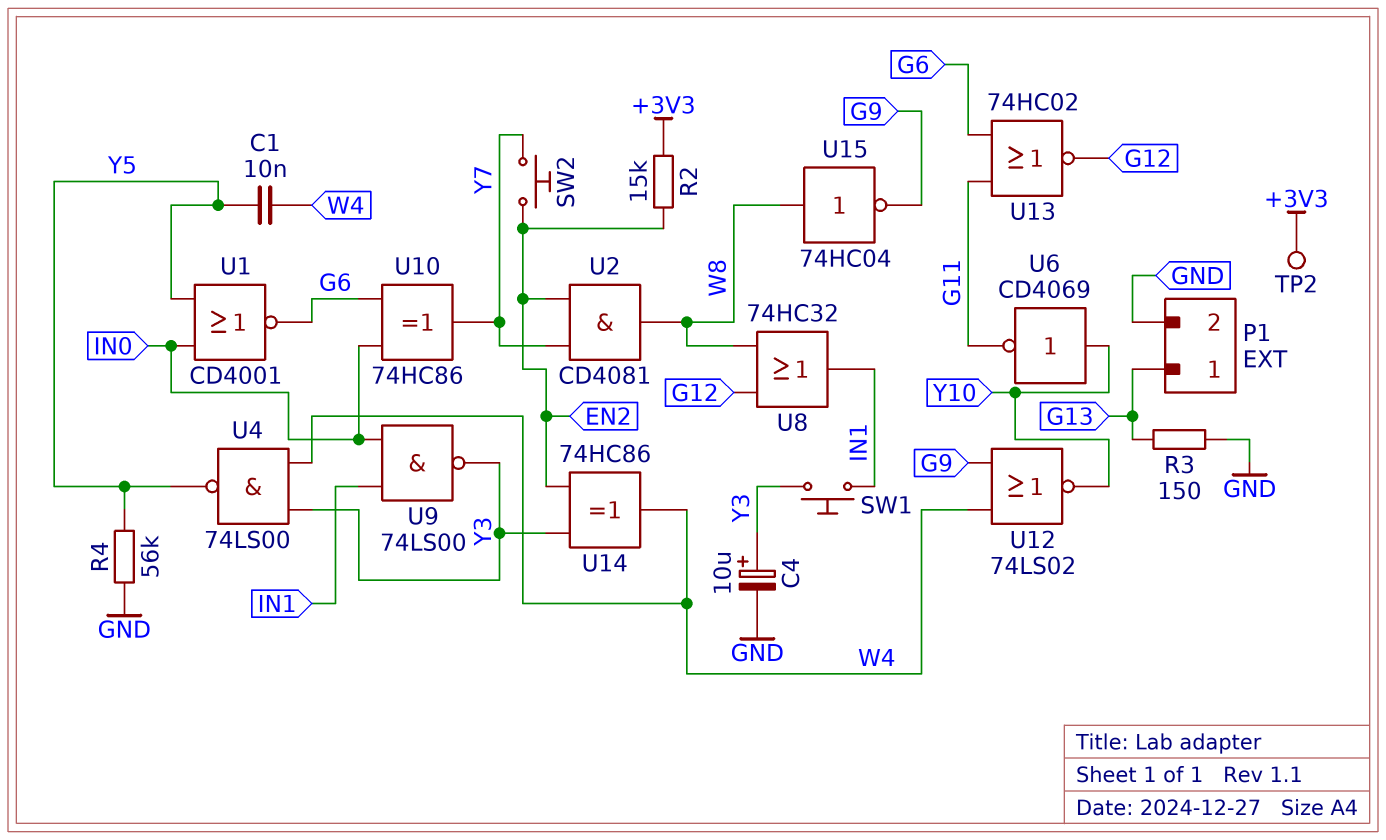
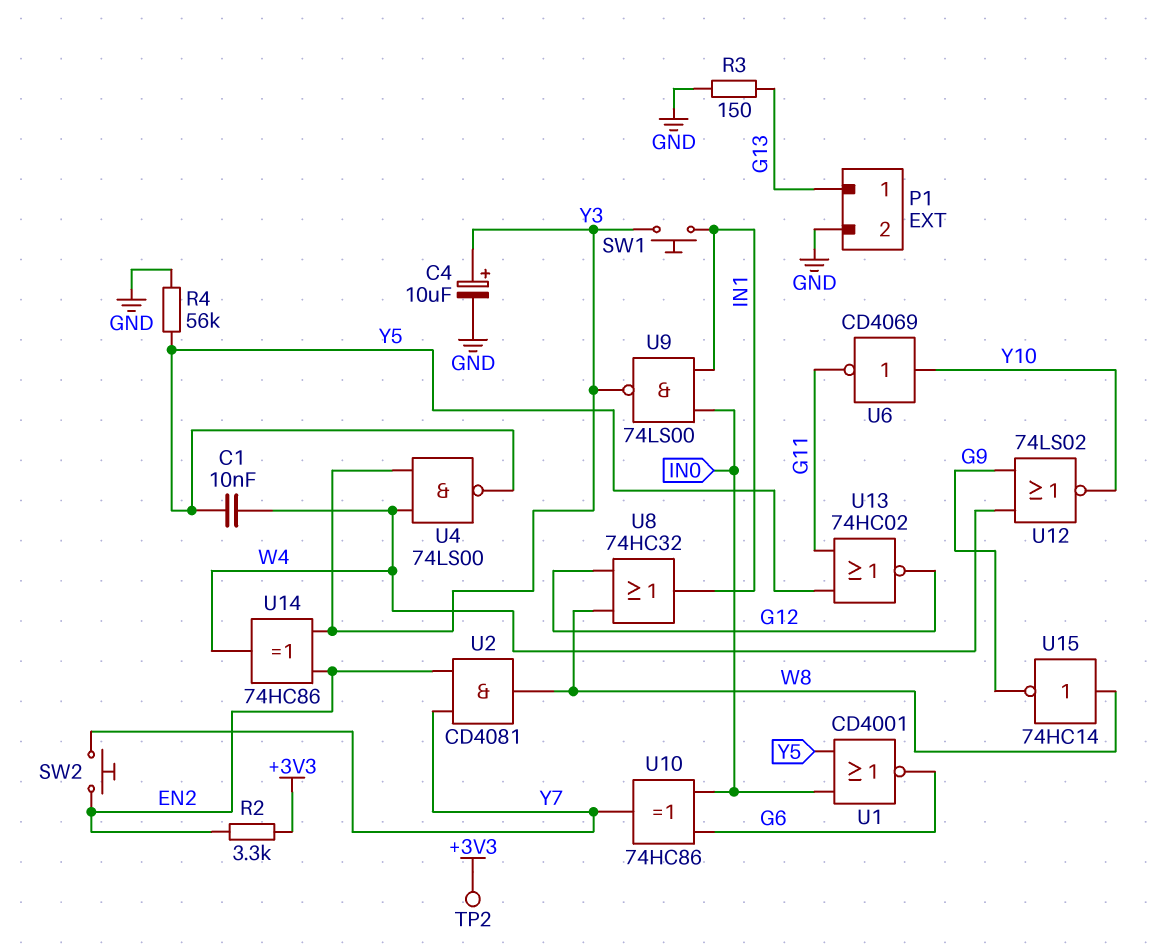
R2: 15k (+3V3, EN2) -> 3.3k (+3V3, EN2)
U13: NOR 74HC02 (in G6, in G11, out G12) -> NOR 74HC02 (in G11, in Y5, out G12)
U15: NOT 74HC04 (in W8, out G9) -> NOT 74HC14 (in W8, out G9)

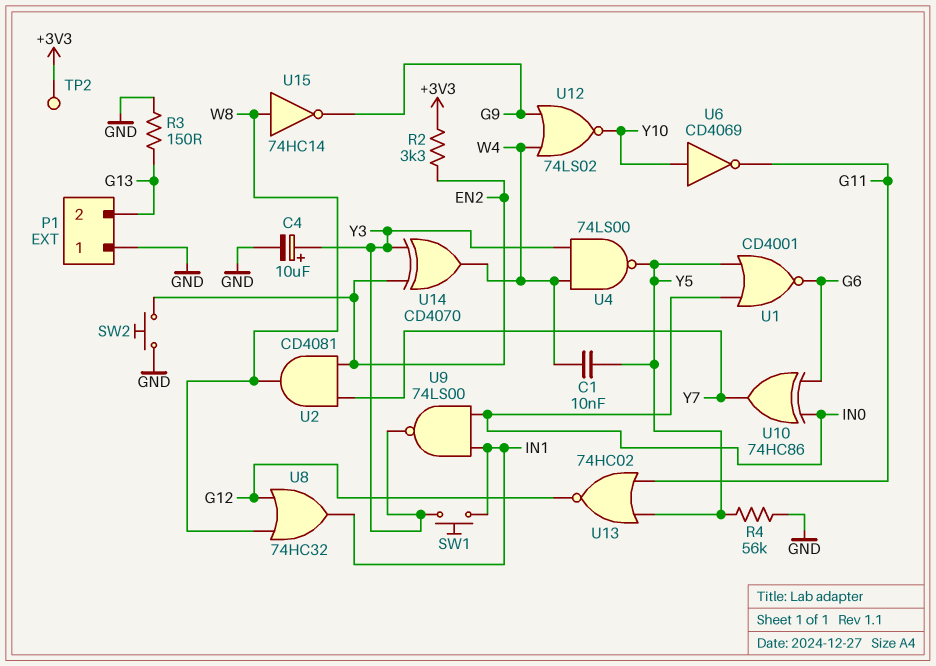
P1 pin 1: G13 -> GND
P1 pin 2: GND -> G13
SW2: button (EN2, Y7) -> button (EN2, GND)
U14: XOR 74HC86 (in EN2, in Y3, out W4) -> XOR CD4070 (in EN2, in Y3, out W4)

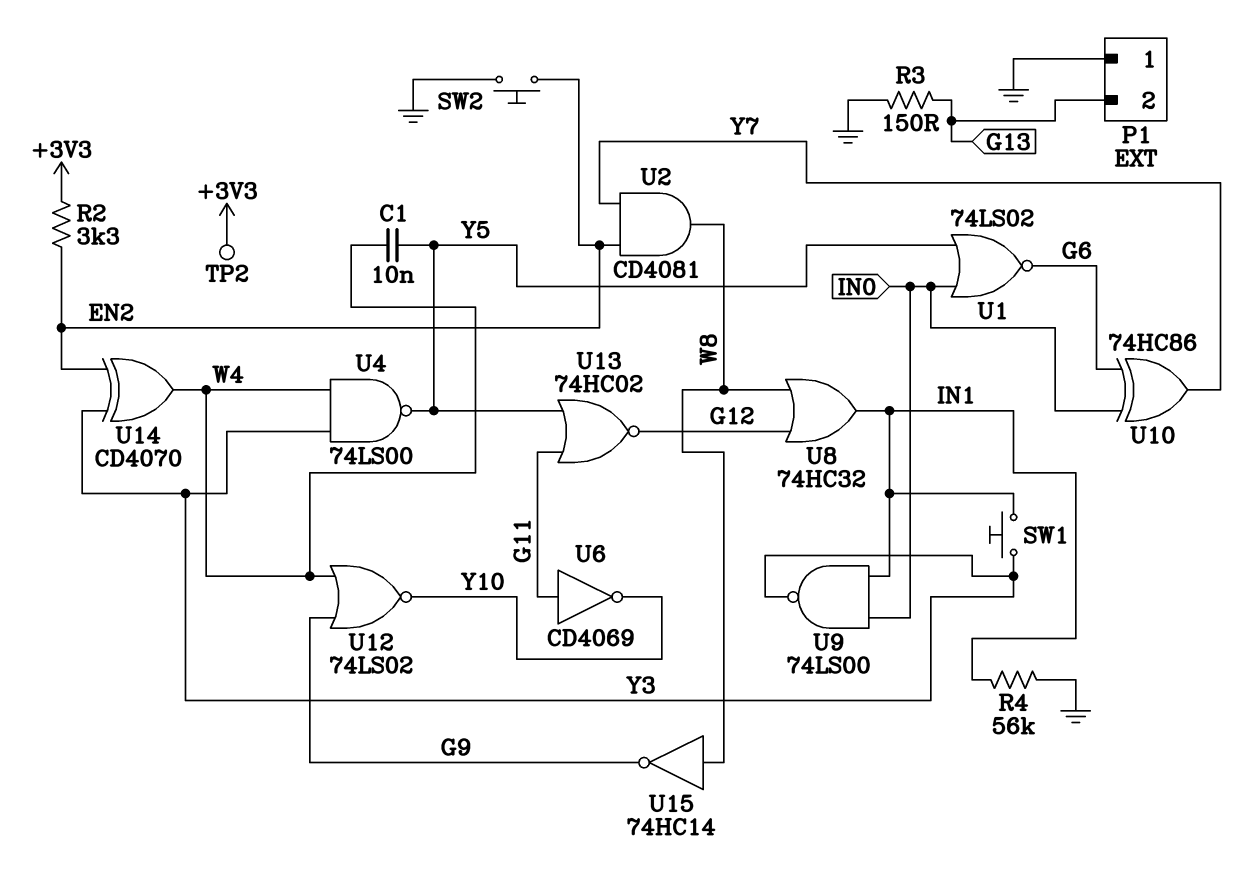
C4: 10uF (plus Y3, minus GND) -> none
R4: 56k (GND, Y5) -> 56k (GND, IN1)
U1: NOR CD4001 (in IN0, in Y5, out G6) -> NOR 74LS02 (in IN0, in Y5, out G6)
U6: NOT CD4069 (in Y10, out G11) -> NOT CD4069 (in G11, out Y10)

